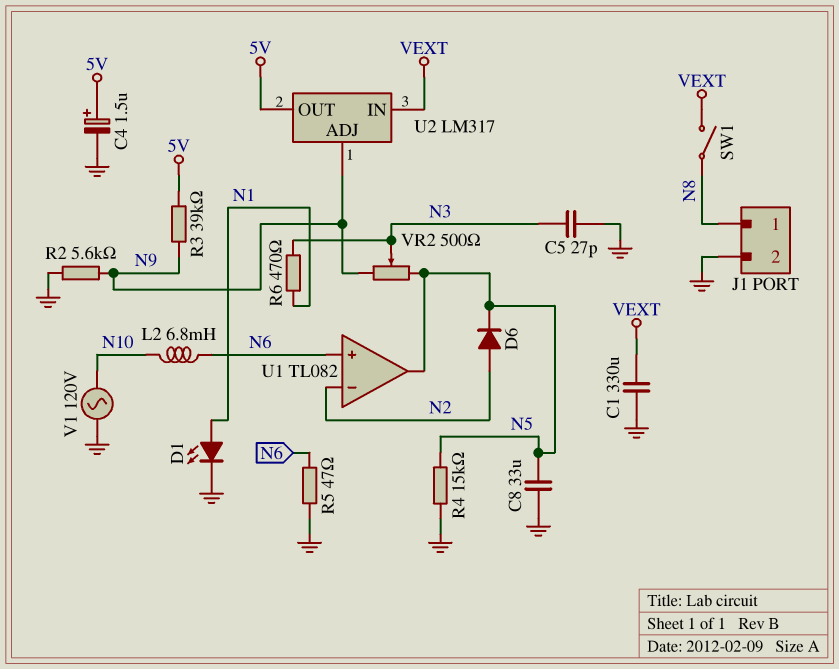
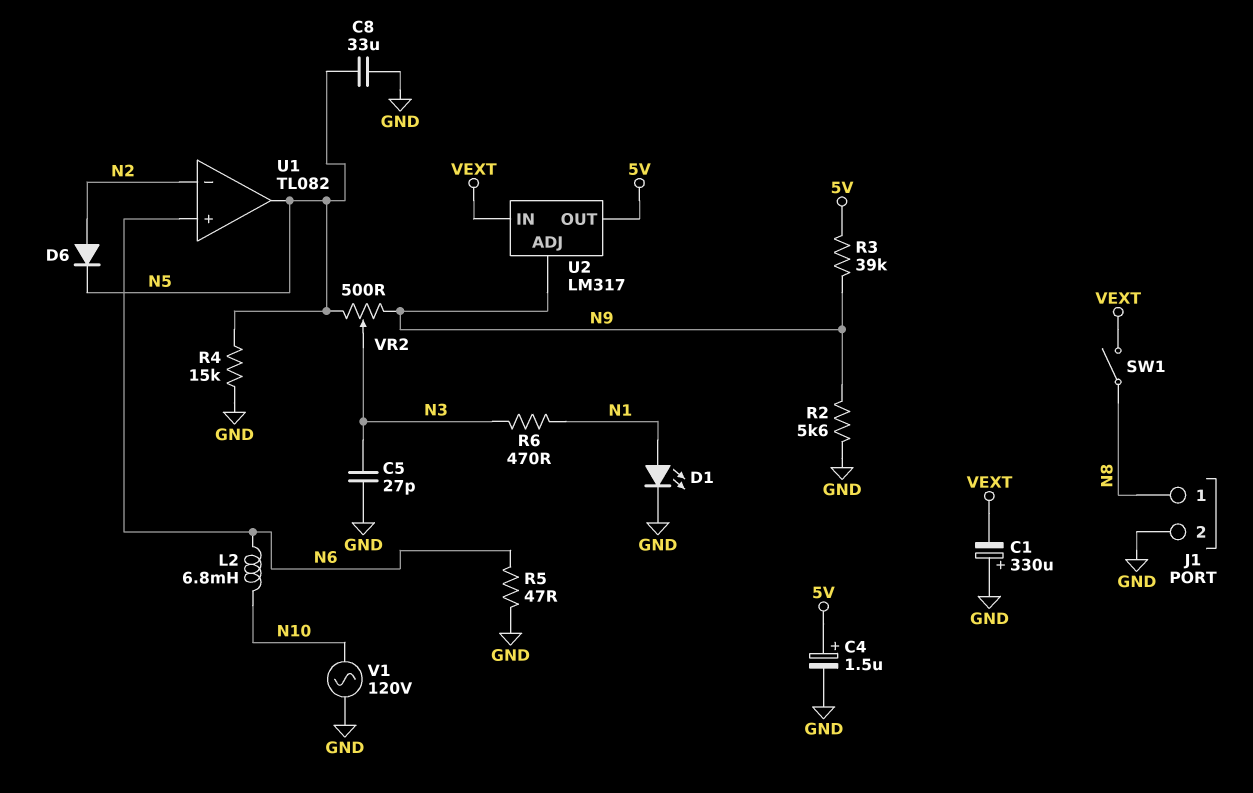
C1: 330uF (GND, VEXT) -> 330uF (plus GND, minus VEXT)

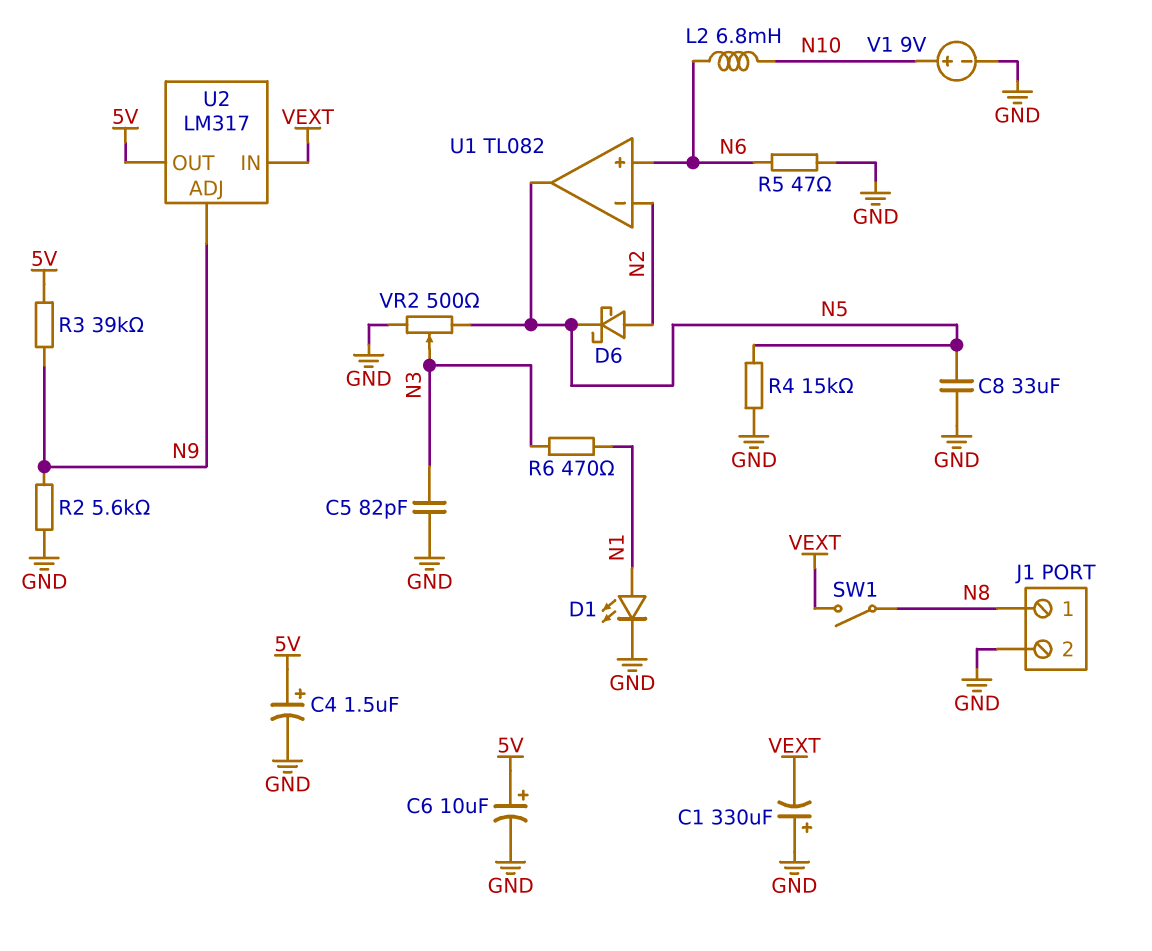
C5: 27pF (GND, N3) -> 82pF (GND, N3)
C6: none -> 10uF (plus 5V, minus GND)
D6: diode (A N2, K N5) -> schottky (A N2, K N5)
V1: AC 120V (GND, N10) -> 9V (plus N10, minus GND)
VR2: 500 (N5, N9, wiper N3) -> 500 (GND, N5, wiper N3)

